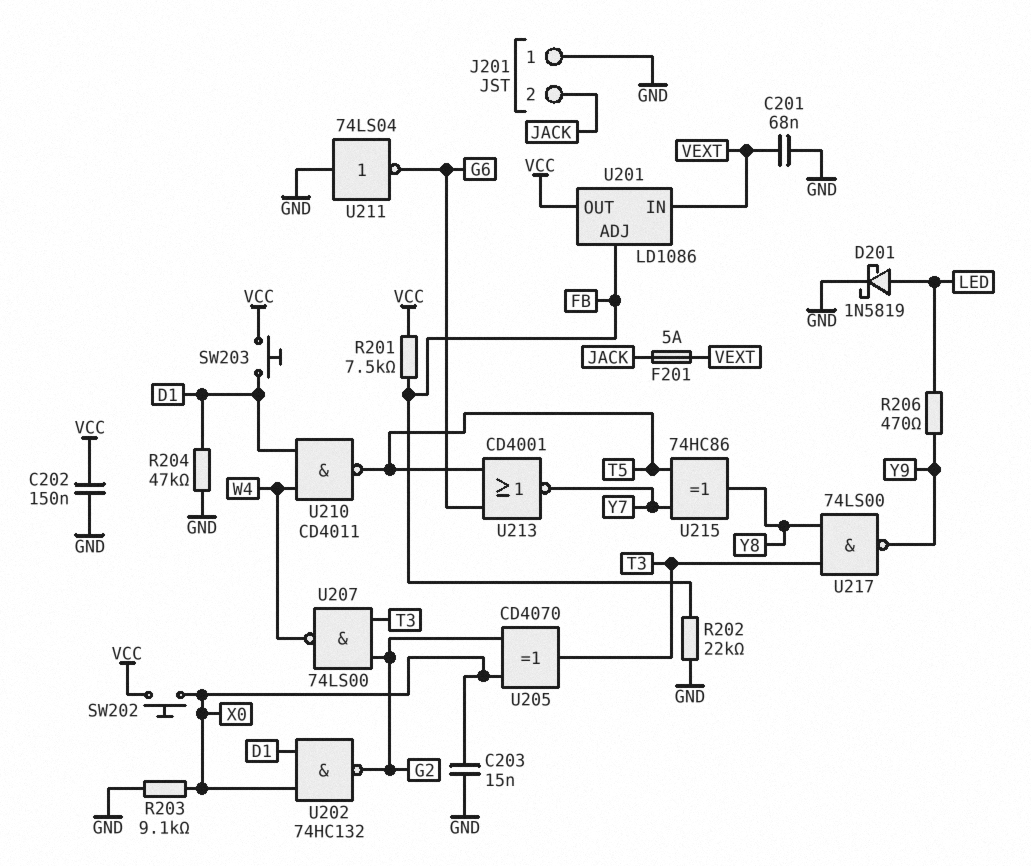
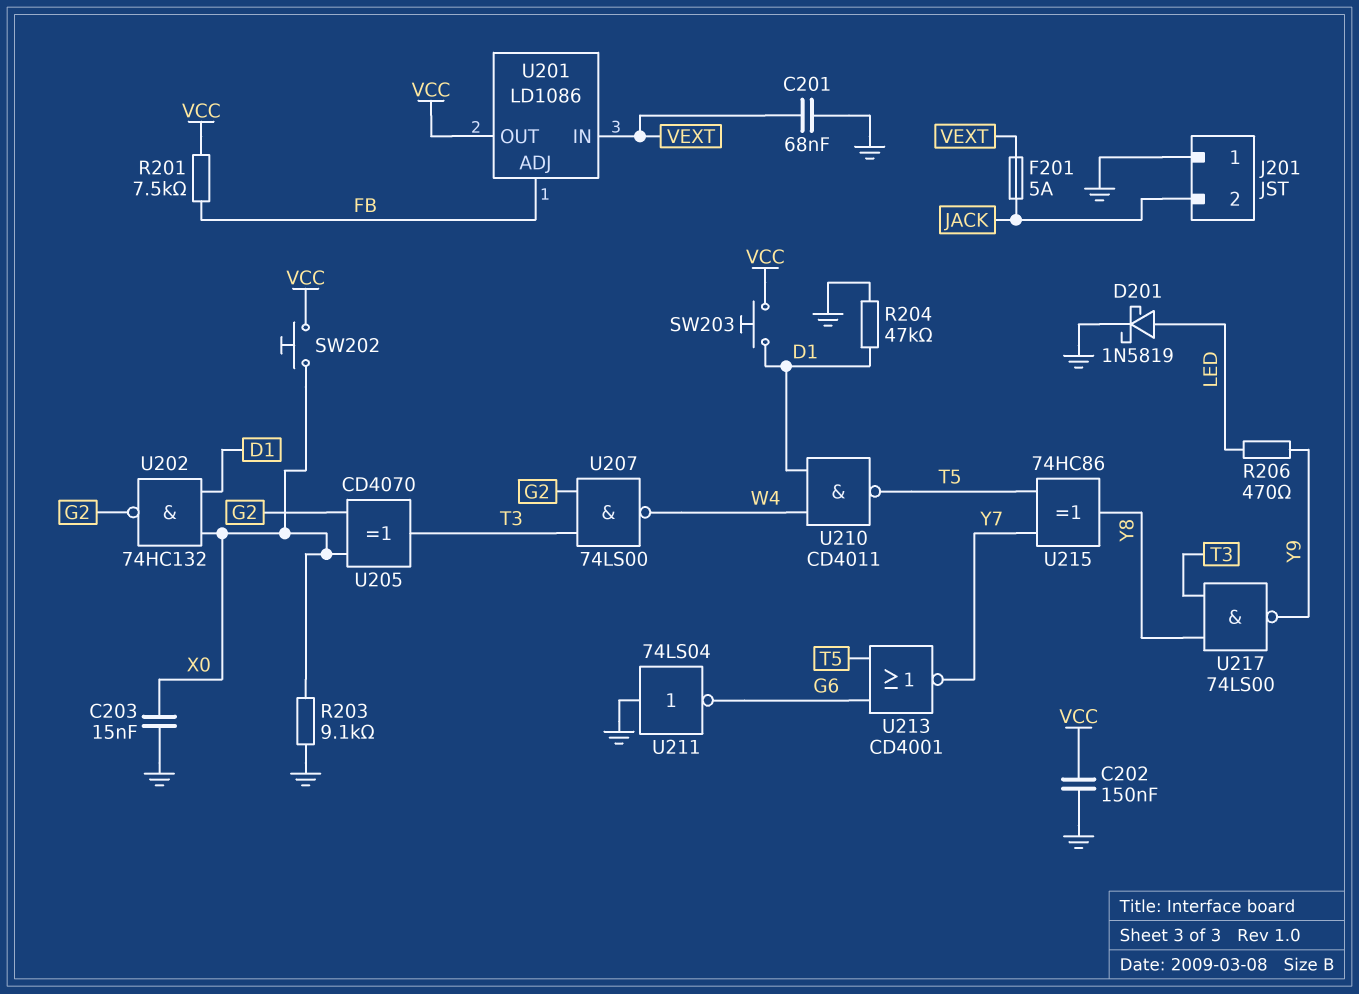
R202: 22k (FB, GND) -> none

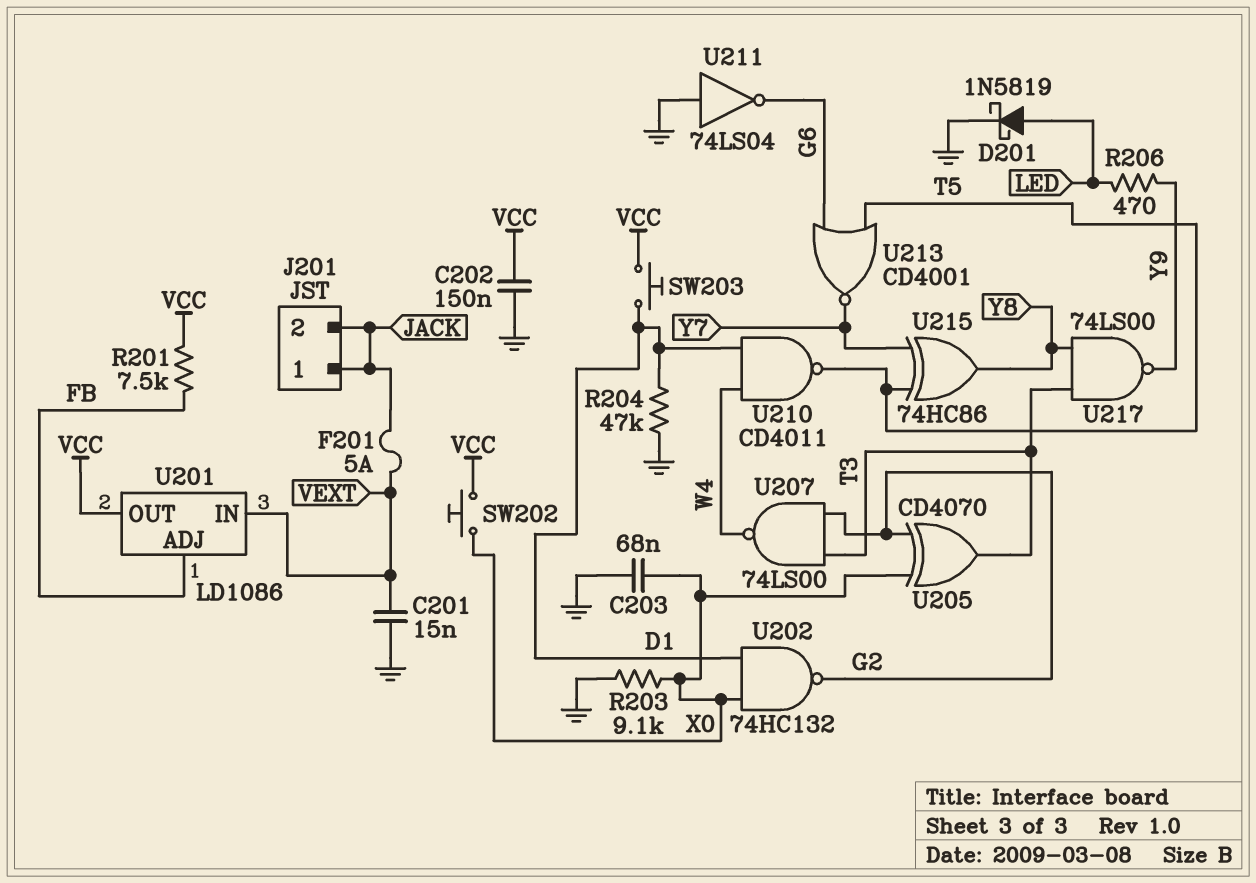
C201: 68nF (GND, VEXT) -> 15nF (GND, VEXT)
C203: 15nF (GND, X0) -> 68nF (GND, X0)
J201 pin 1: GND -> JACK

